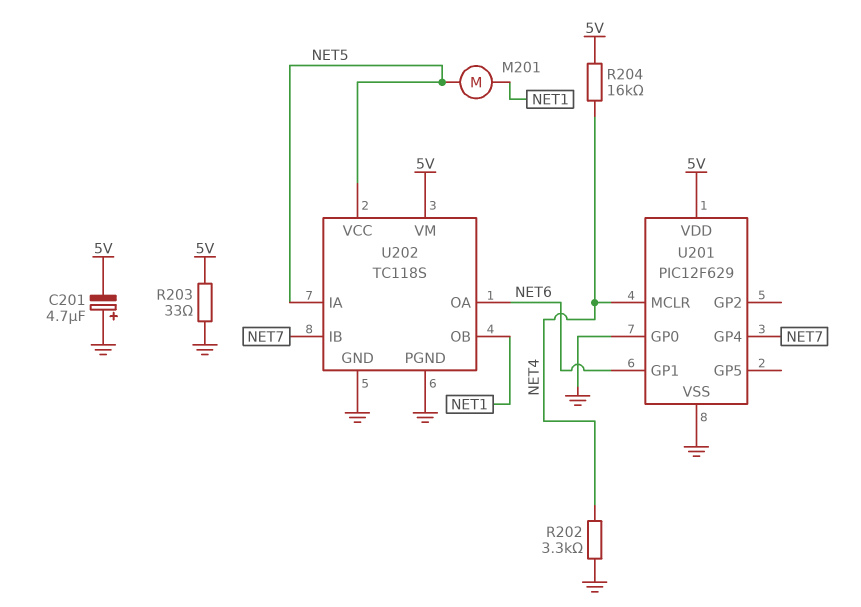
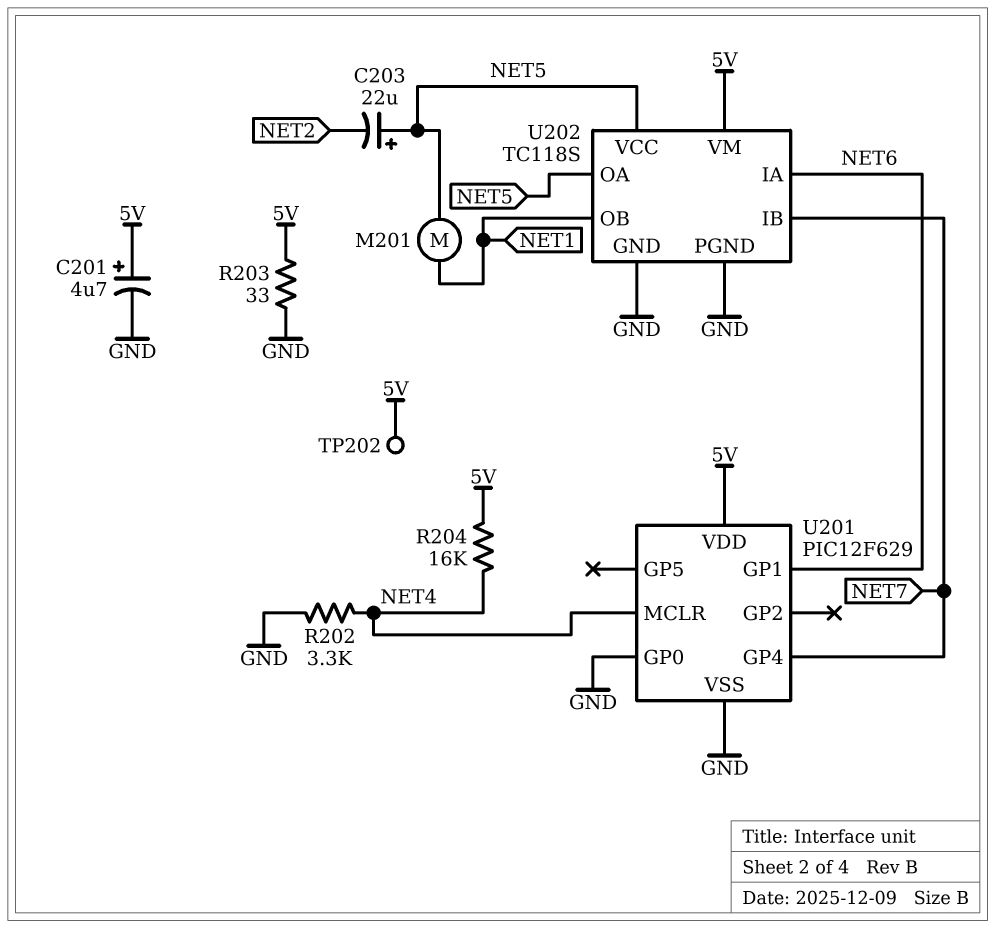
C201: 4.7uF (plus GND, minus 5V) -> 4.7uF (plus 5V, minus GND)
C203: none -> 22uF (plus NET5, minus NET2)
TP202: none -> test point (5V)
U202 pin IA: NET5 -> NET6
U202 pin OA: NET6 -> NET5

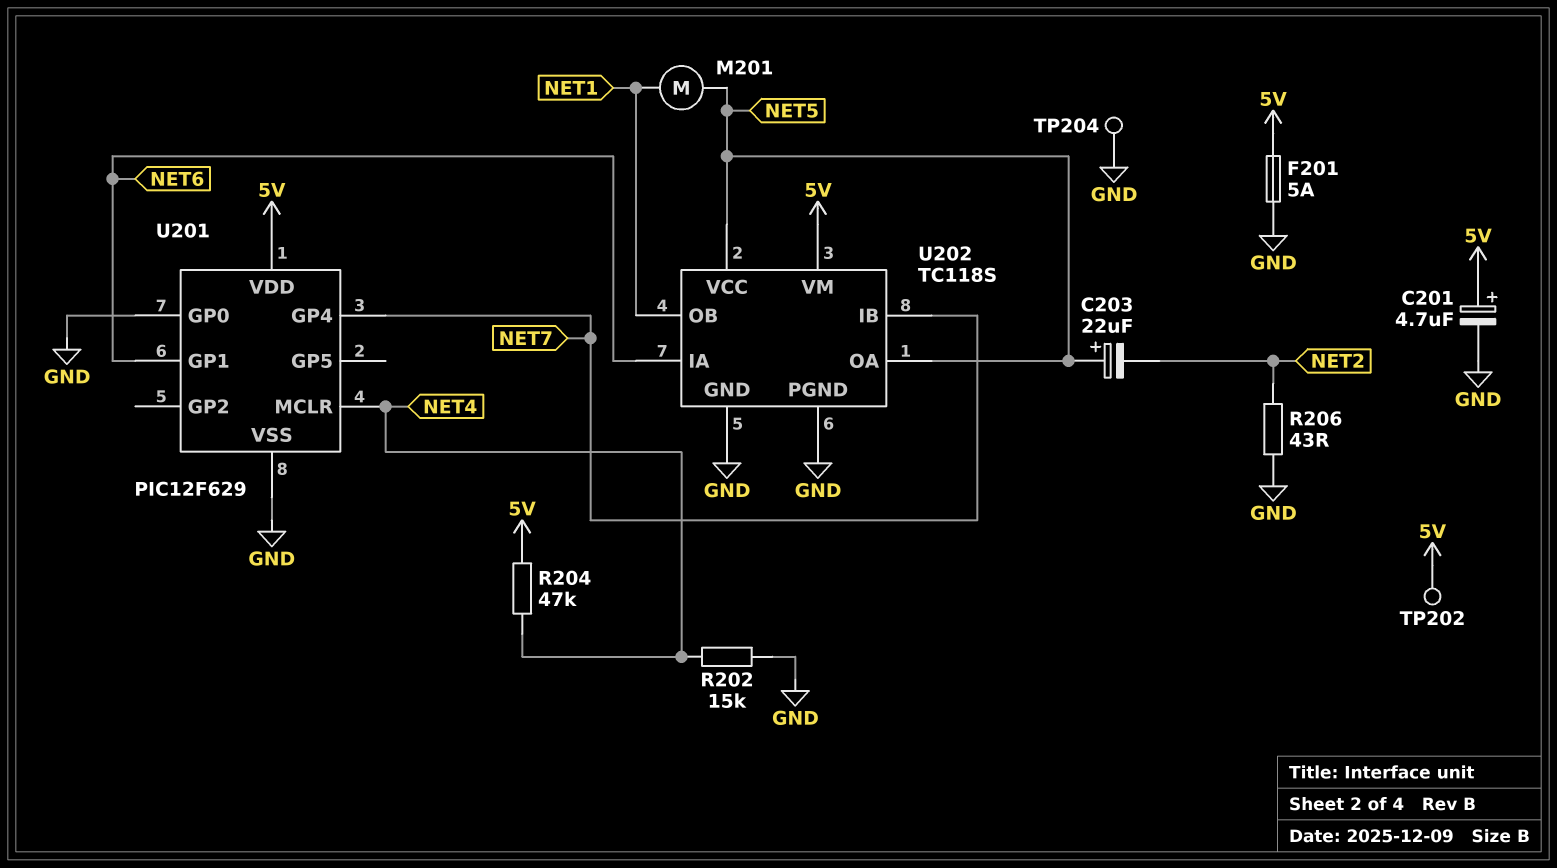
F201: none -> 5A (5V, GND)
R202: 3.3k (GND, NET4) -> 15k (GND, NET4)
R203: 33 (5V, GND) -> none
R204: 16k (5V, NET4) -> 47k (5V, NET4)
R206: none -> 43 (GND, NET2)
TP204: none -> test point (GND)

